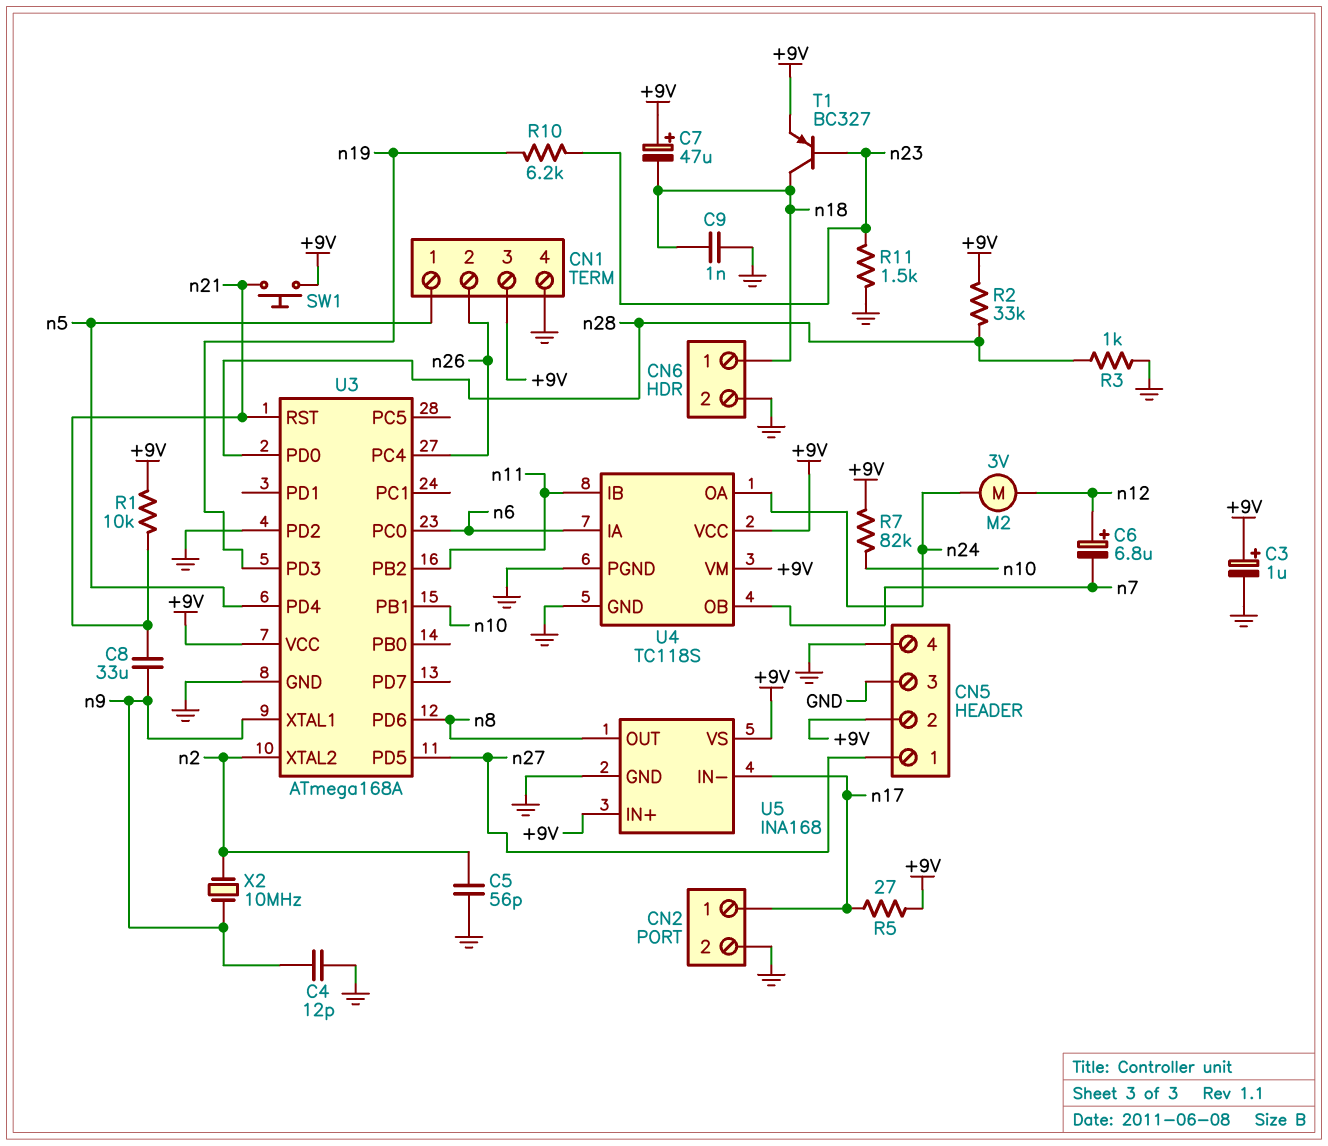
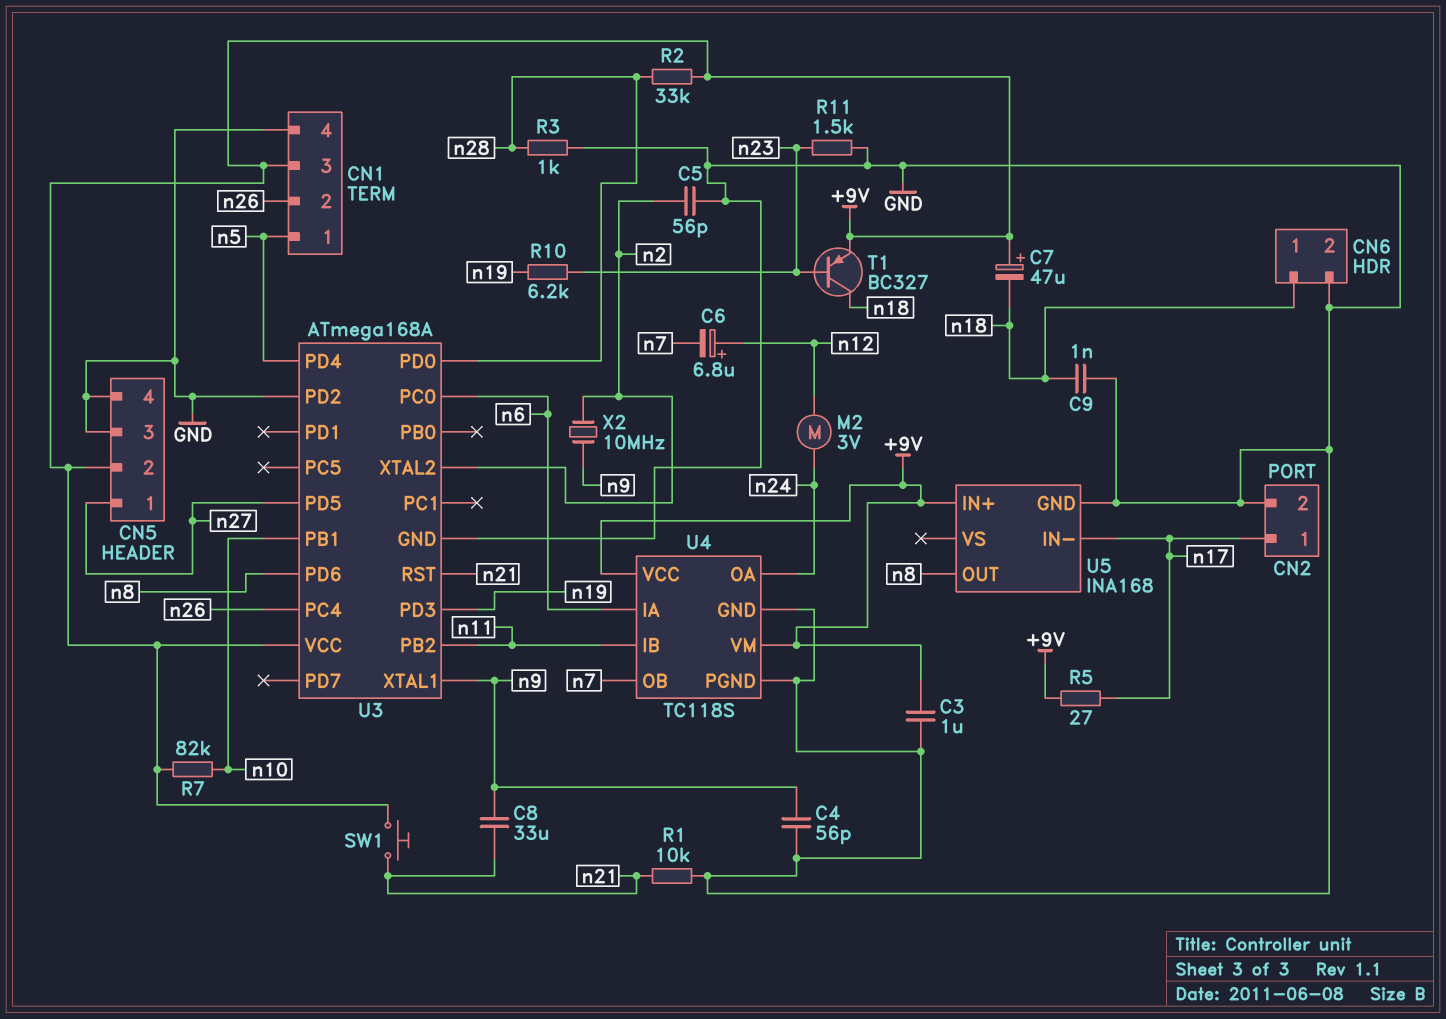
C3: 1uF (plus +9V, minus GND) -> 1uF (+9V, GND)
C4: 12pF (GND, n9) -> 56pF (GND, n9)
R1: 10k (+9V, n21) -> 10k (GND, n21)
U5 pin VS: +9V -> none

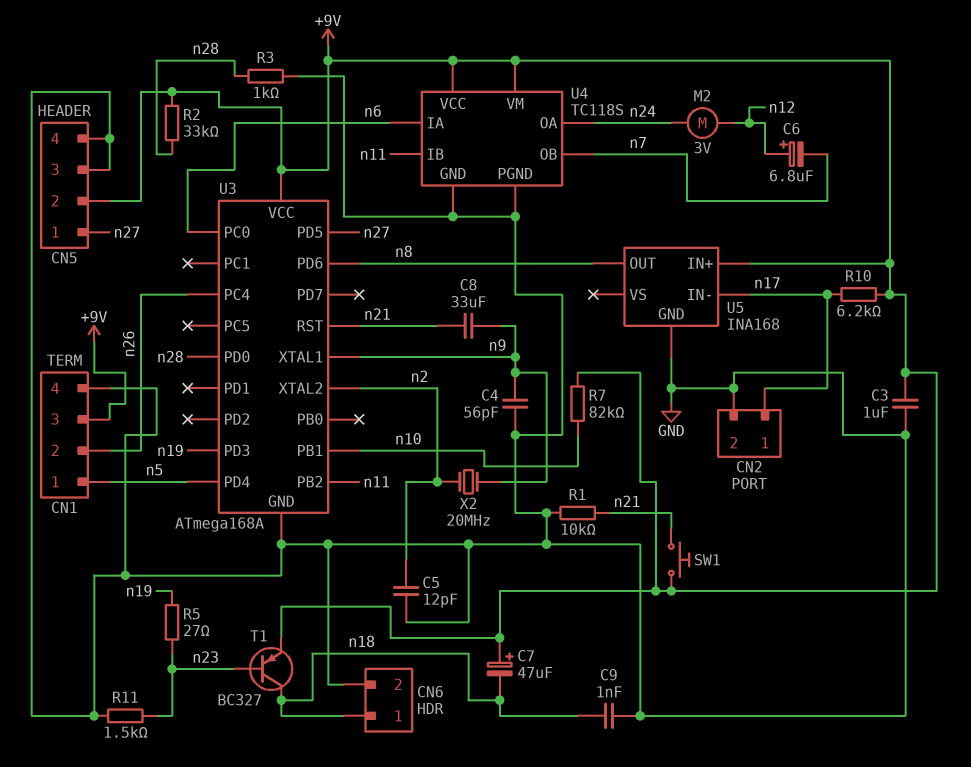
C5: 56pF (GND, n2) -> 12pF (GND, n2)
R5: 27 (+9V, n17) -> 27 (n19, n23)
R10: 6.2k (n19, n23) -> 6.2k (+9V, n17)
U3 pin PD2: GND -> none
X2: 10MHz (n2, n9) -> 20MHz (n2, n9)

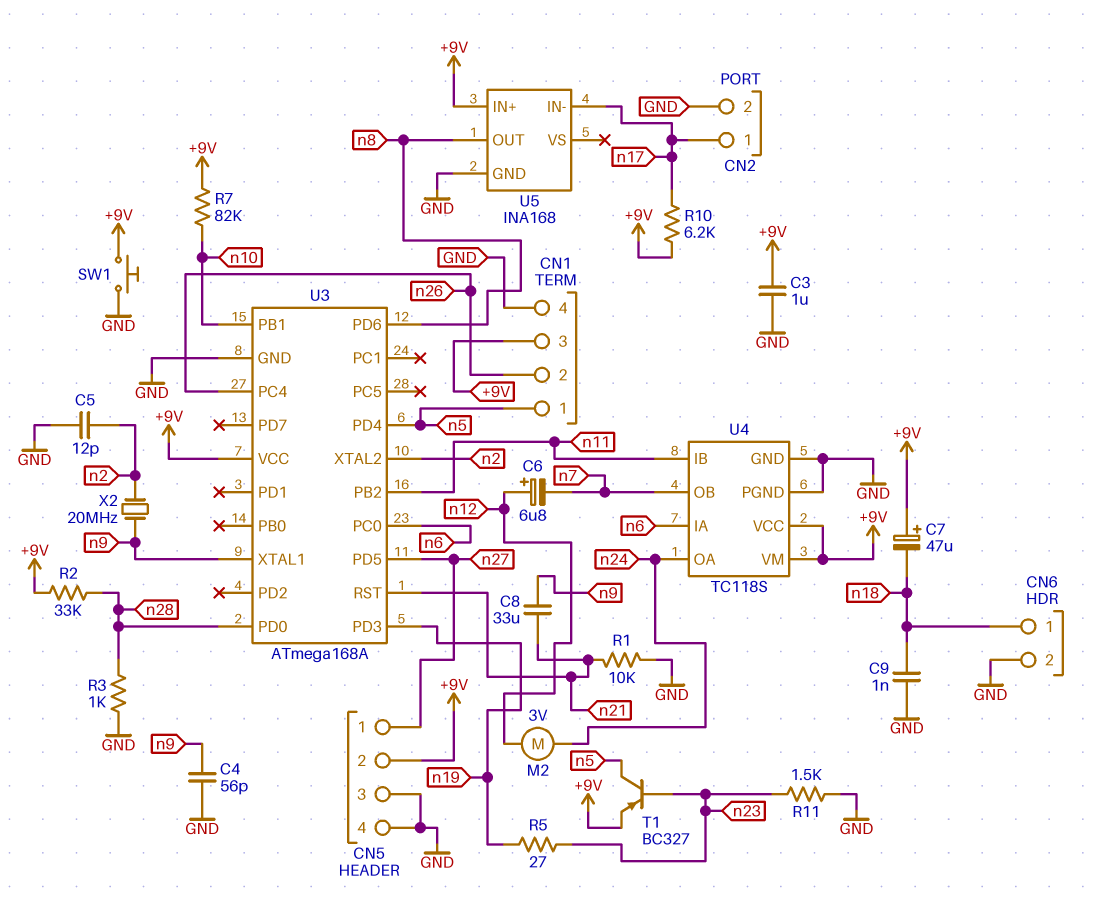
SW1: button (+9V, n21) -> button (+9V, GND)
T1: PNP BC327 (B n23, C n18, E +9V) -> PNP BC327 (B n23, C n5, E +9V)

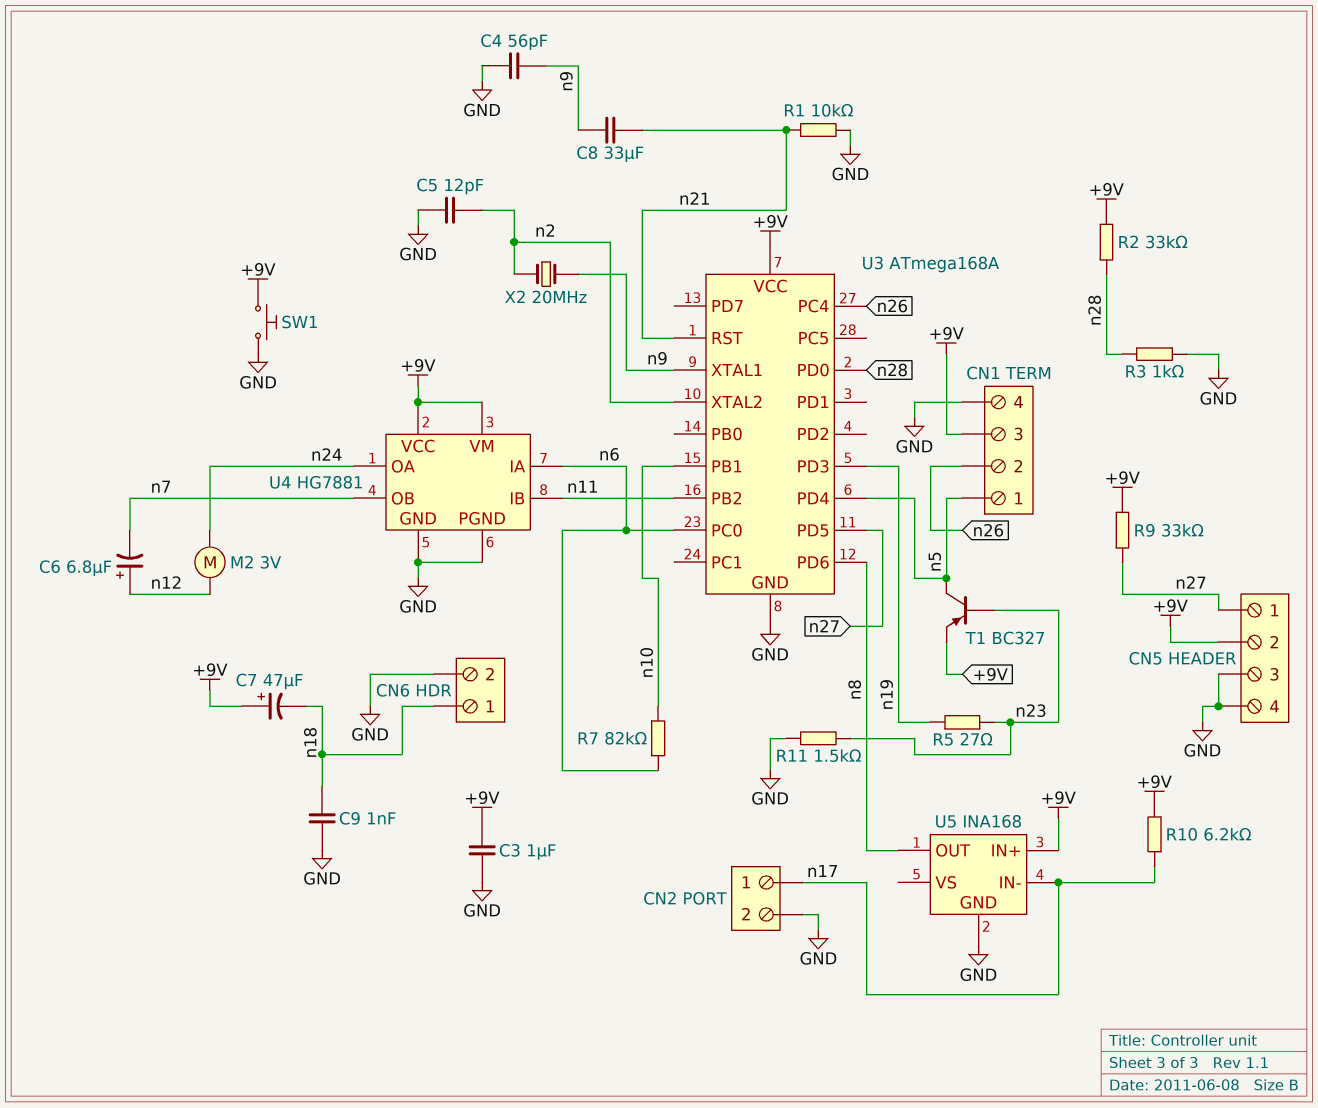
R7: 82k (+9V, n10) -> 82k (n6, n10)
R9: none -> 33k (+9V, n27)
U4: TC118S -> HG7881

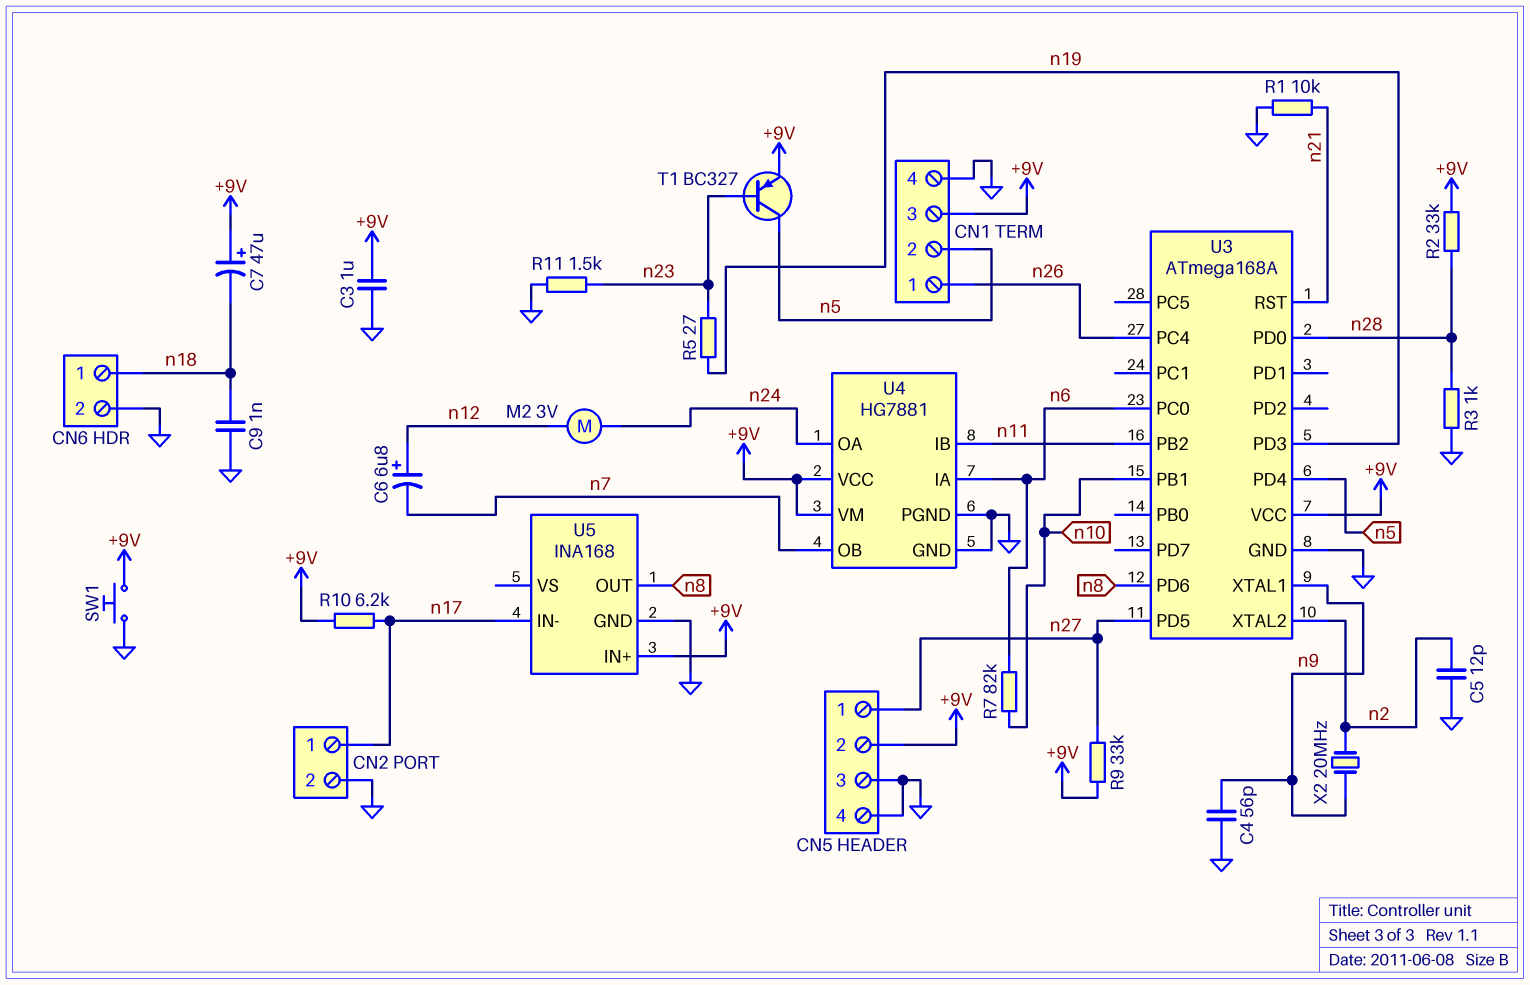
C8: 33uF (n9, n21) -> none
CN1 pin 1: n5 -> n26
CN1 pin 2: n26 -> n5

